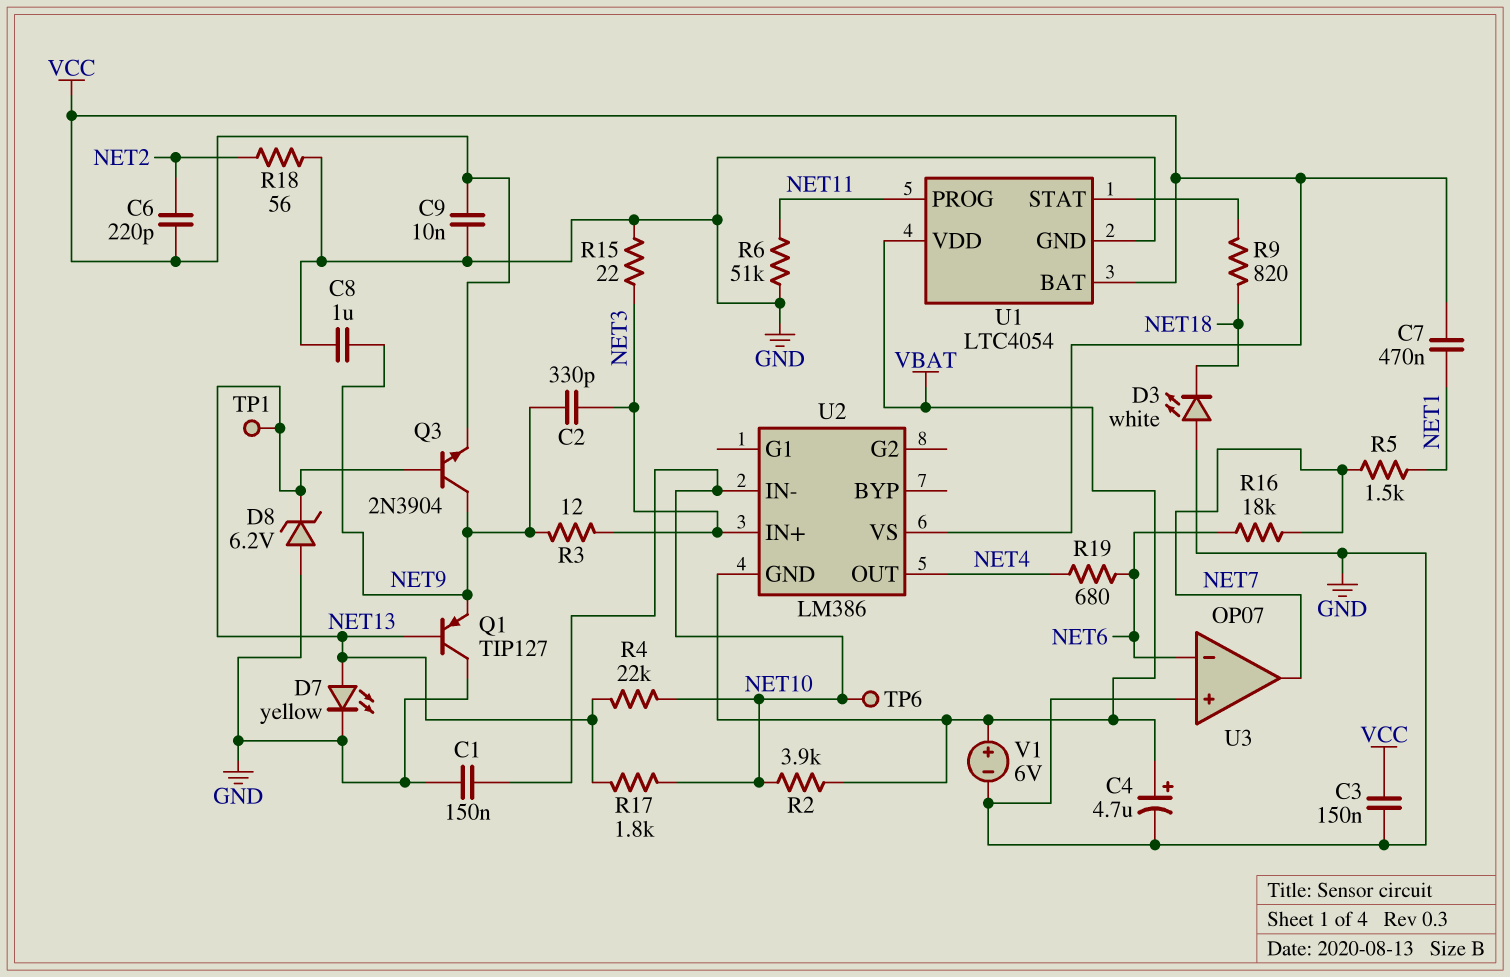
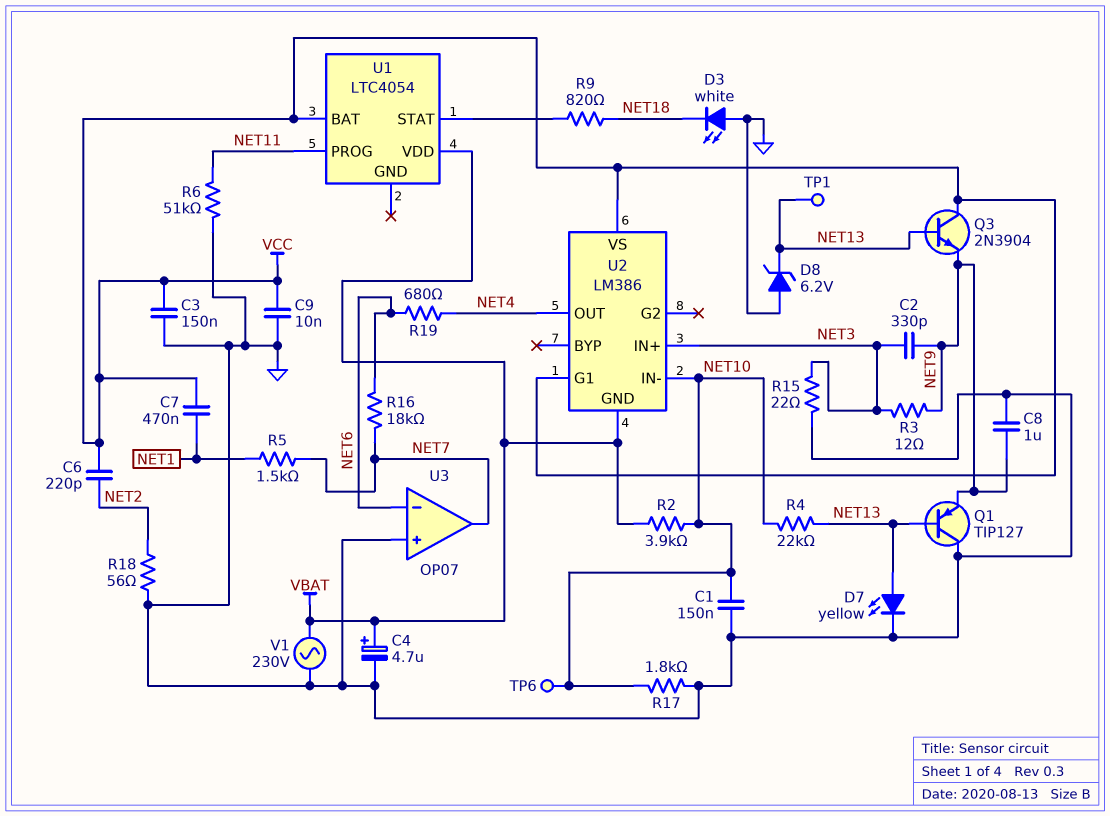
Q3: NPN 2N3904 (B NET13, C NET9, E VCC) -> NPN 2N3904 (B NET13, C VCC, E NET9)
R17: 1.8k (NET10, NET13) -> 1.8k (GND, NET10)
U1 pin GND: GND -> none
U2 pin G1: none -> VCC
V1: 6V (plus VBAT, minus GND) -> AC 230V (GND, VBAT)

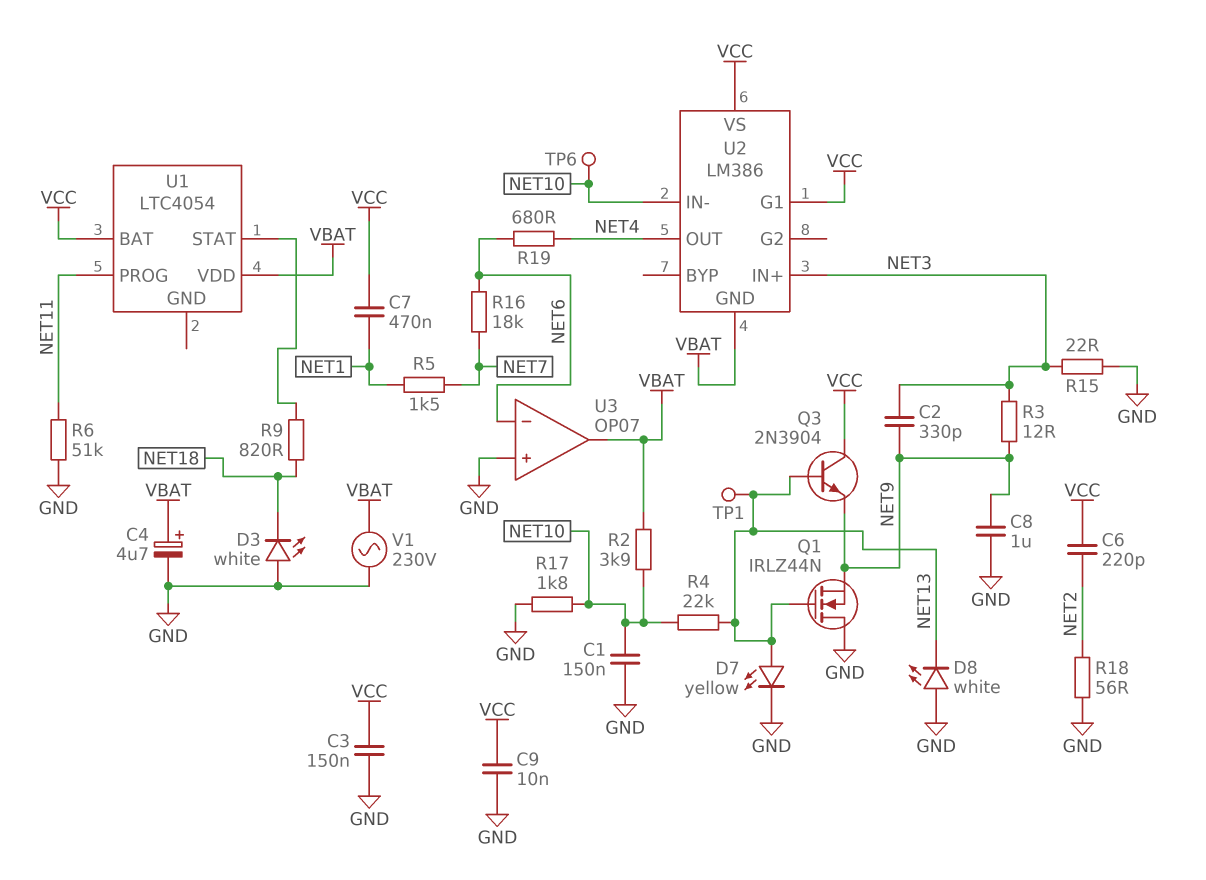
D8: zener 6.2V (A GND, K NET13) -> LED white (A GND, K NET13)
Q1: PNP TIP127 (B NET13, C GND, E NET9) -> NMOS IRLZ44N (G NET13, D GND, S NET9)
U3 pin out: NET7 -> VBAT

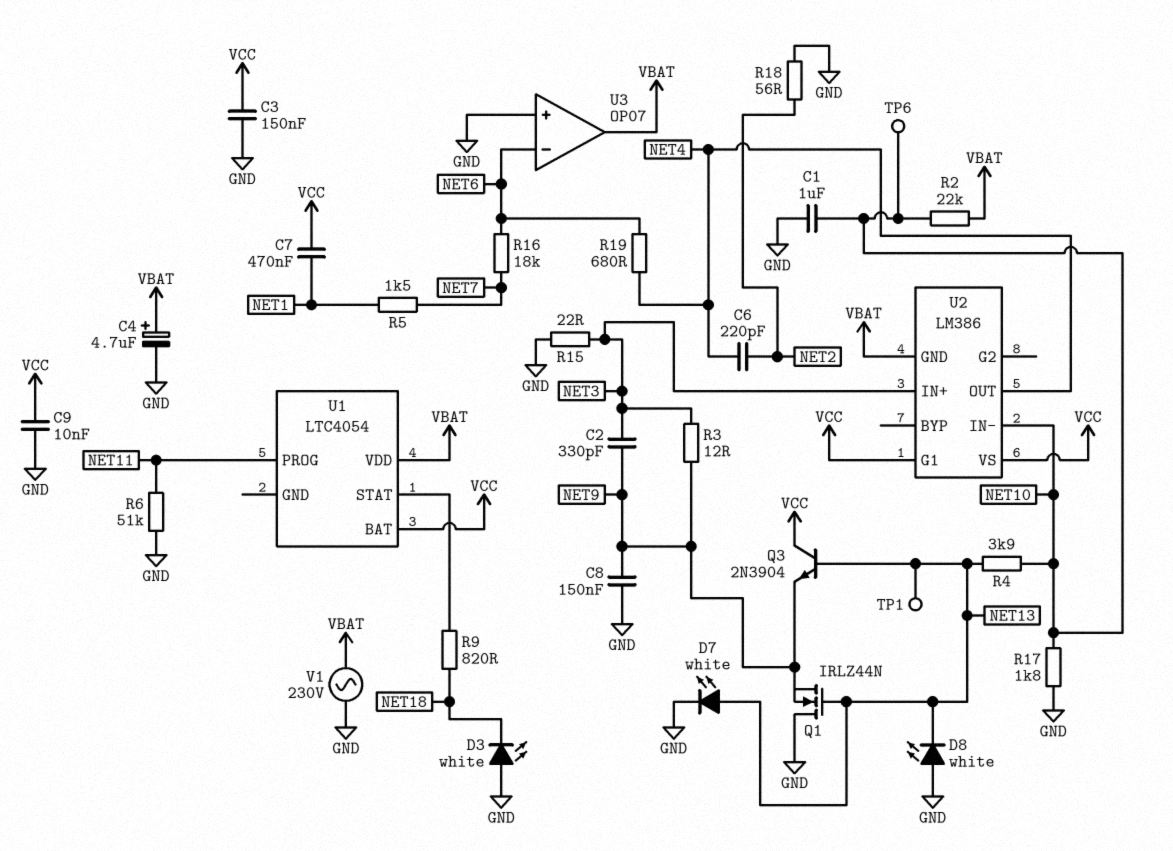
C1: 150nF (GND, NET10) -> 1uF (GND, NET10)
C6: 220pF (NET2, VCC) -> 220pF (NET2, NET4)
C8: 1uF (GND, NET9) -> 150nF (GND, NET9)
D7: LED yellow (A NET13, K GND) -> LED white (A NET13, K GND)
R2: 3.9k (NET10, VBAT) -> 22k (NET10, VBAT)
R4: 22k (NET10, NET13) -> 3.9k (NET10, NET13)

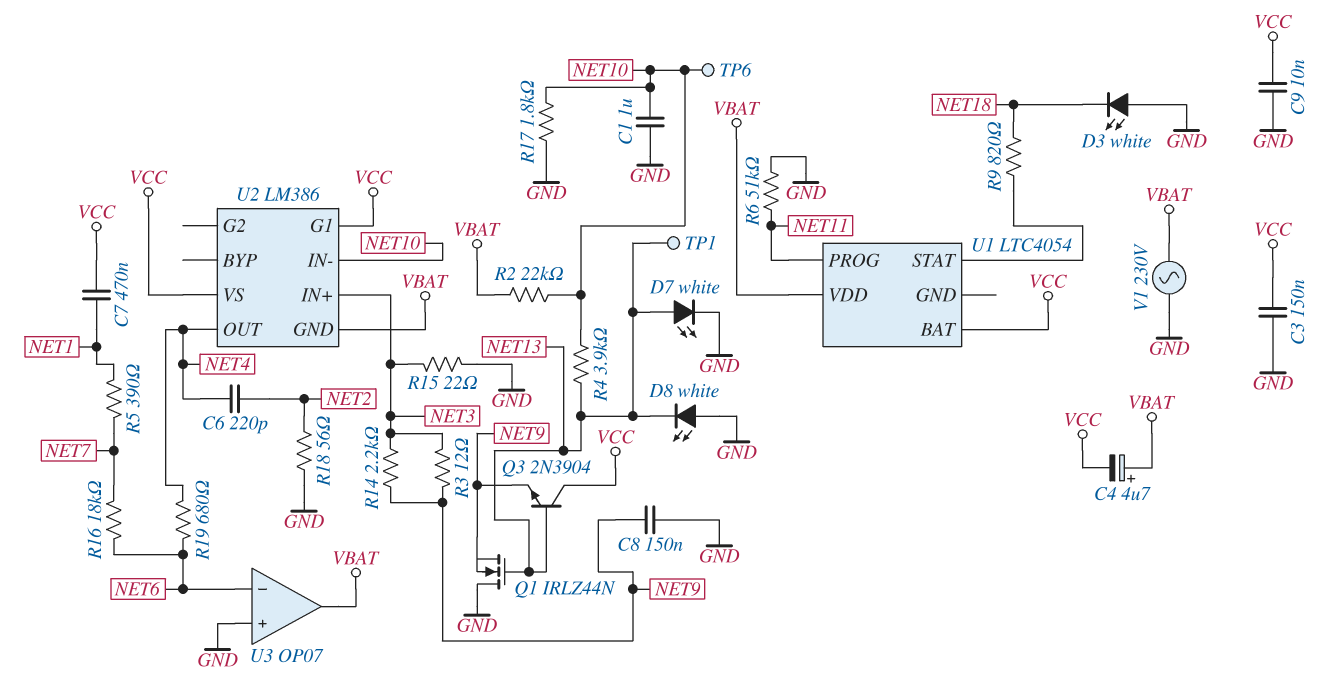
C2: 330pF (NET3, NET9) -> none
C4: 4.7uF (plus VBAT, minus GND) -> 4.7uF (plus VBAT, minus VCC)
R5: 1.5k (NET1, NET7) -> 390 (NET1, NET7)
R14: none -> 2.2k (NET3, NET9)

